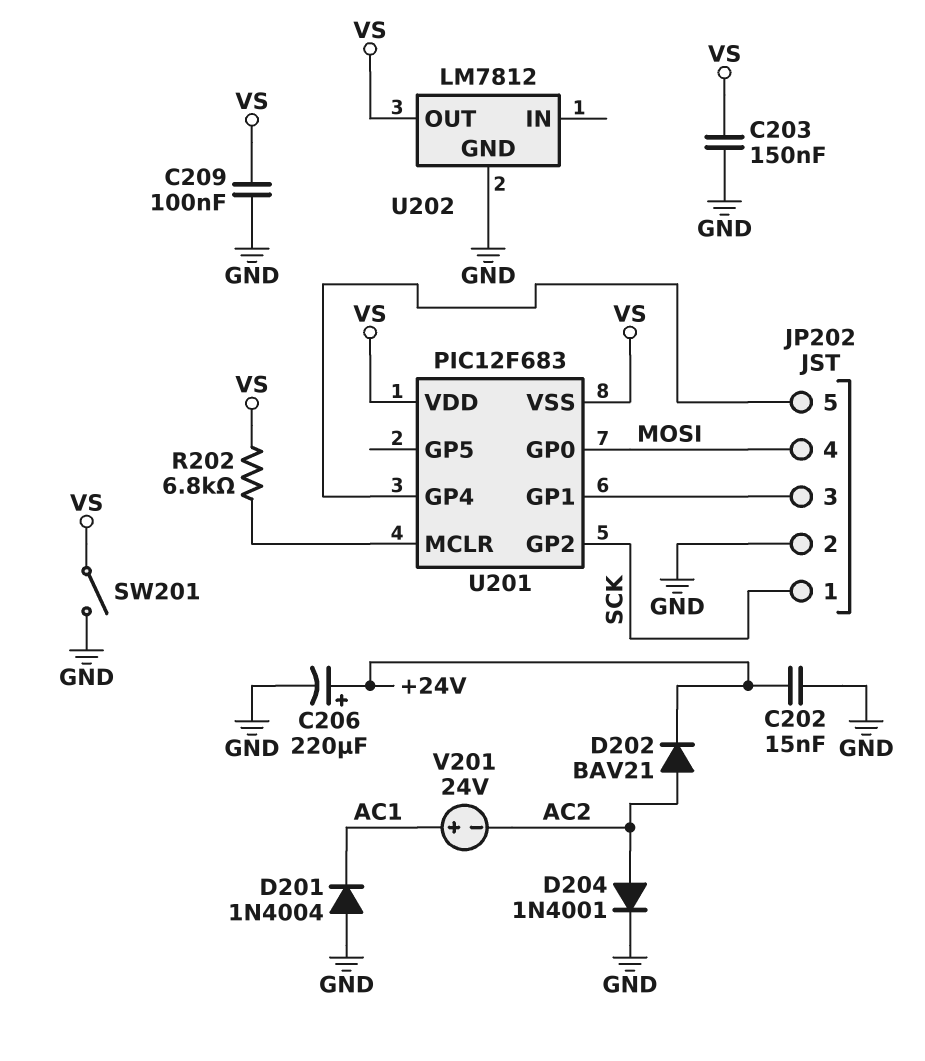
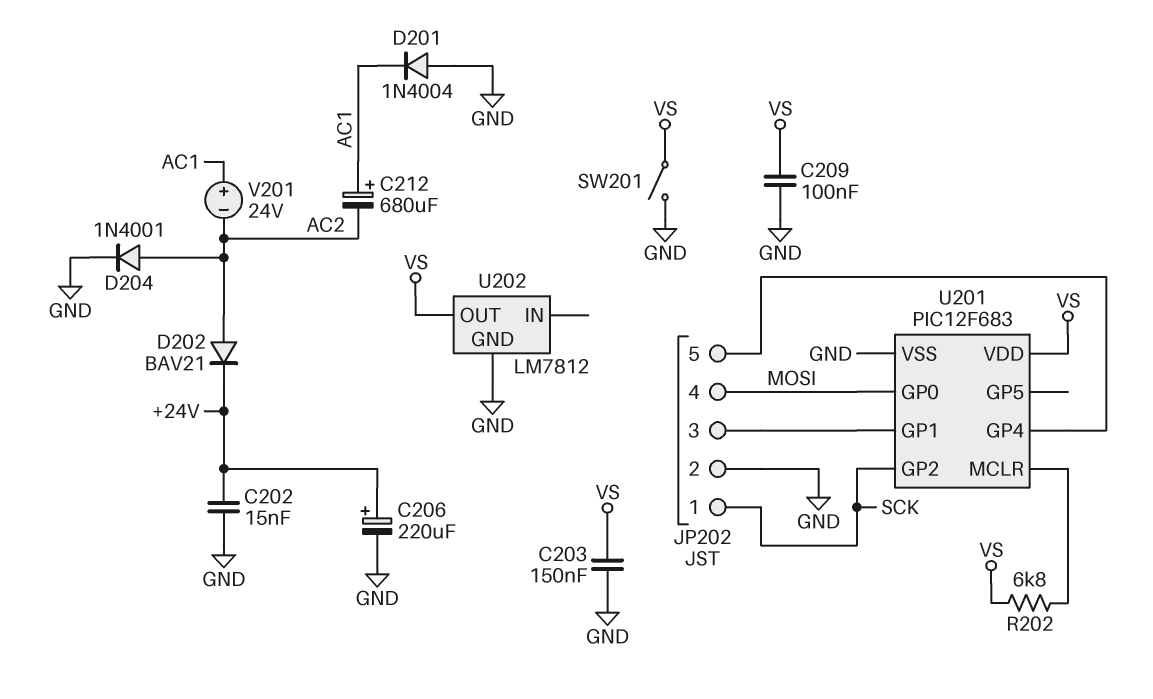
C212: none -> 680uF (plus AC1, minus AC2)
U201 pin VSS: VS -> GND

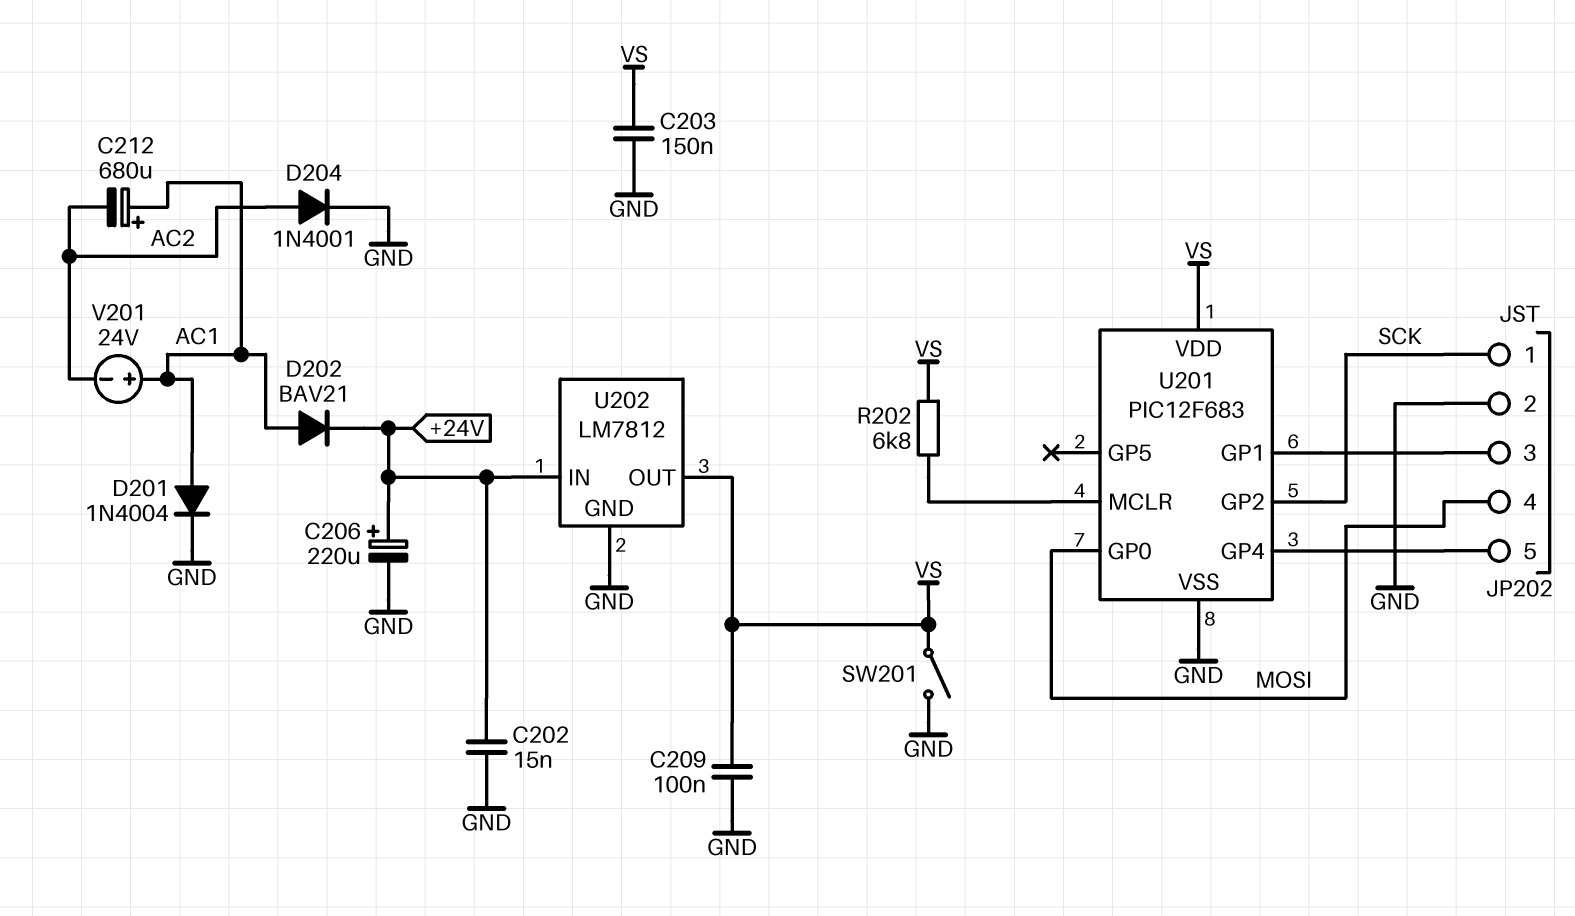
D201: diode 1N4004 (A GND, K AC1) -> diode 1N4004 (A AC1, K GND)
D202: diode BAV21 (A AC2, K +24V) -> diode BAV21 (A AC1, K +24V)
U202 pin IN: none -> +24V

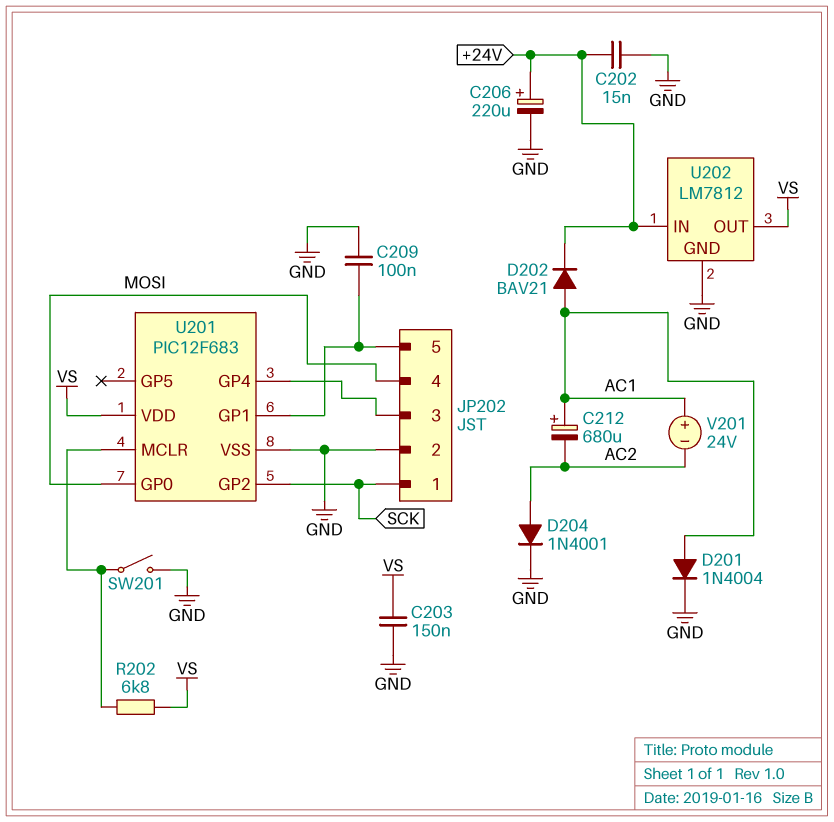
C209: 100nF (GND, VS) -> 100nF (GND, JP202/5)
SW201: switch (GND, VS) -> switch (GND, U201/MCLR)
U201 pin GP1: JP202/3 -> JP202/5
U201 pin GP4: JP202/5 -> JP202/3

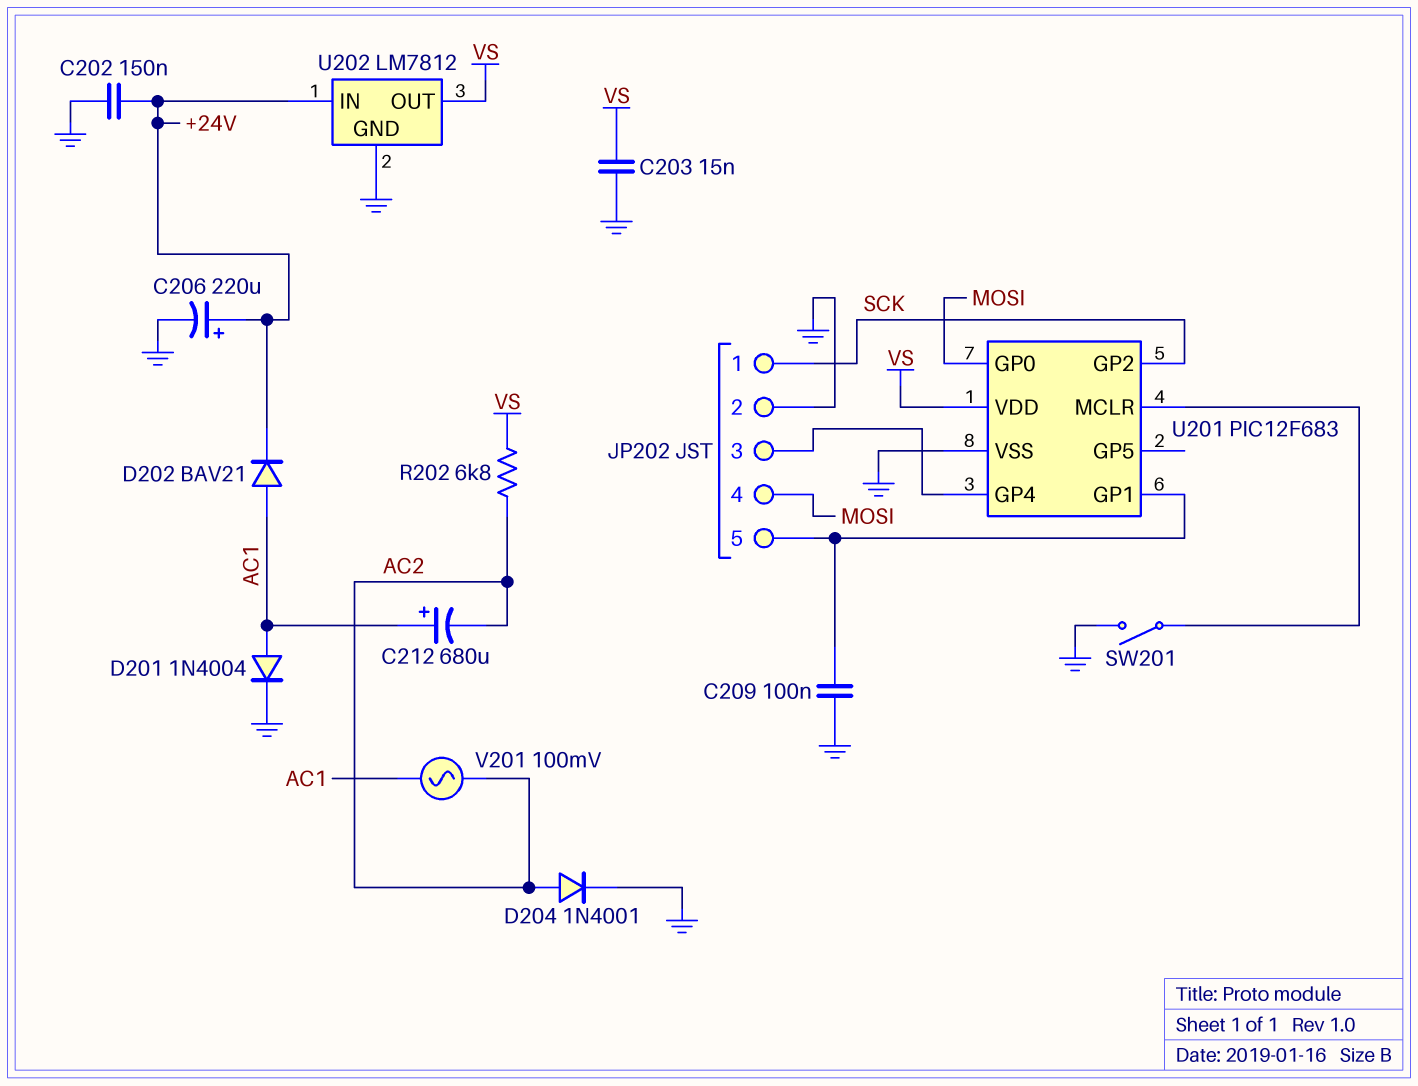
C202: 15nF (+24V, GND) -> 150nF (+24V, GND)
C203: 150nF (GND, VS) -> 15nF (GND, VS)
R202: 6.8k (U201/MCLR, VS) -> 6.8k (AC2, VS)
V201: 24V (plus AC1, minus AC2) -> AC 100mV (AC1, AC2)

